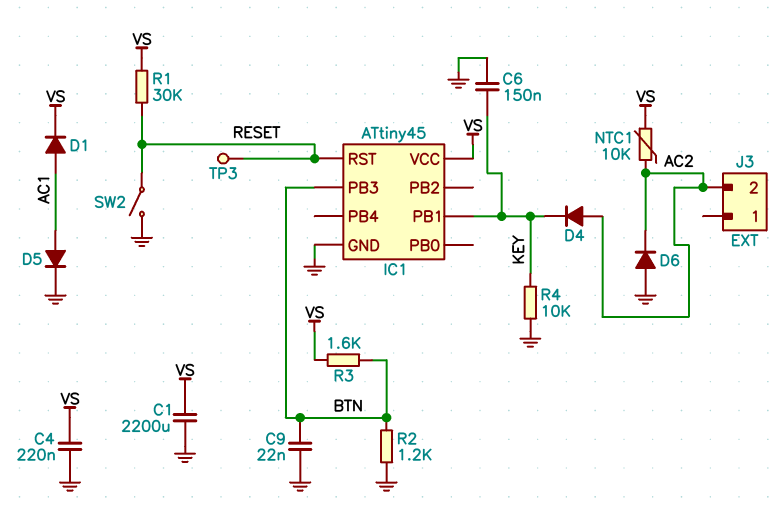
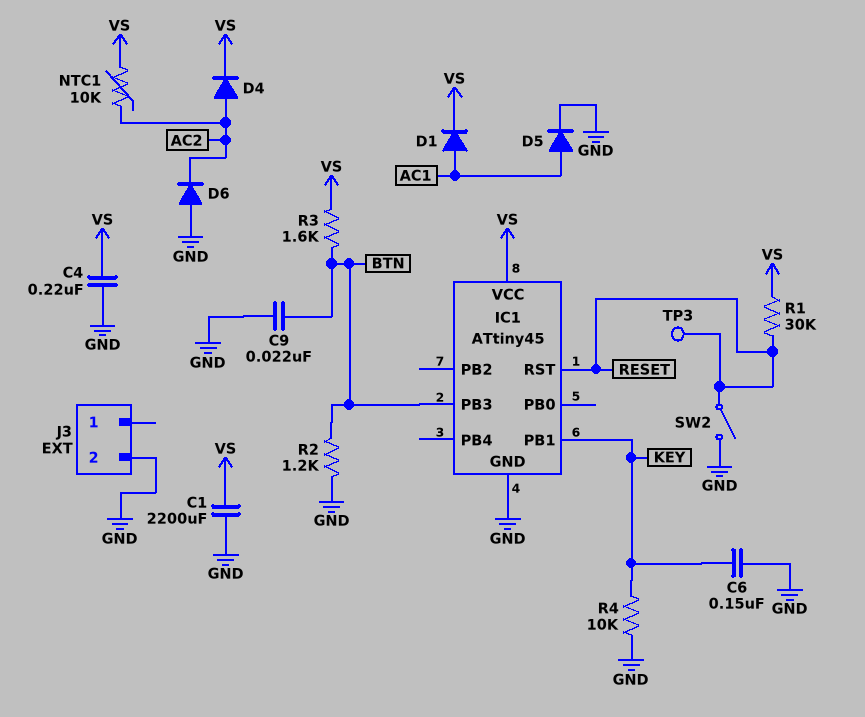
D4: diode (A AC2, K KEY) -> diode (A AC2, K VS)
J3 pin 2: AC2 -> GND

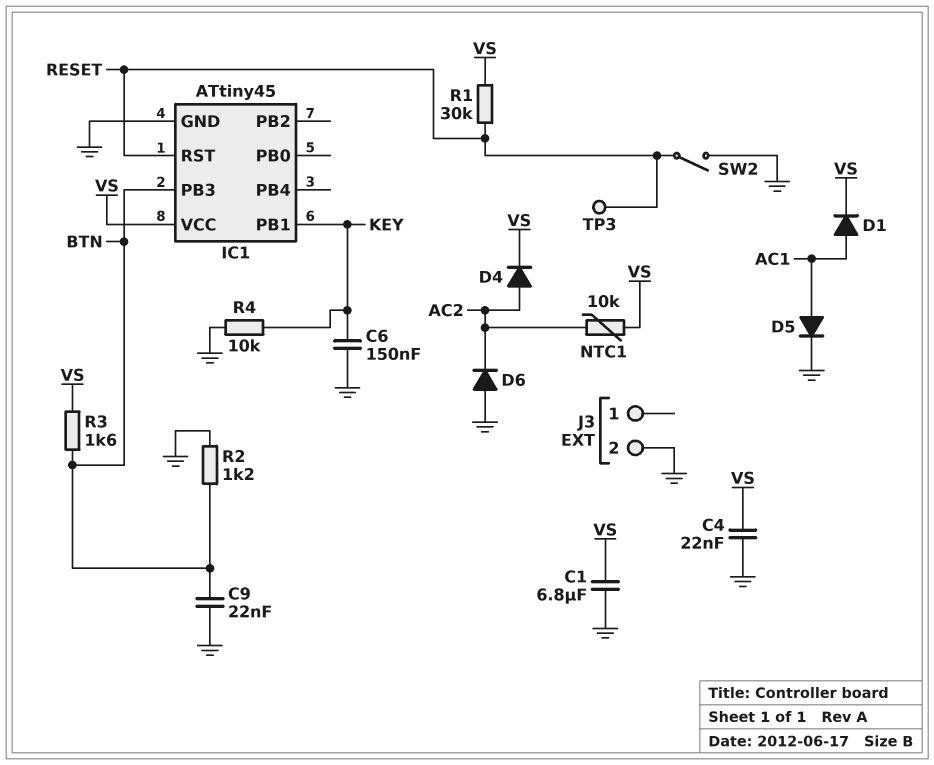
C1: 2200uF (GND, VS) -> 6.8uF (GND, VS)
C4: 220nF (GND, VS) -> 22nF (GND, VS)

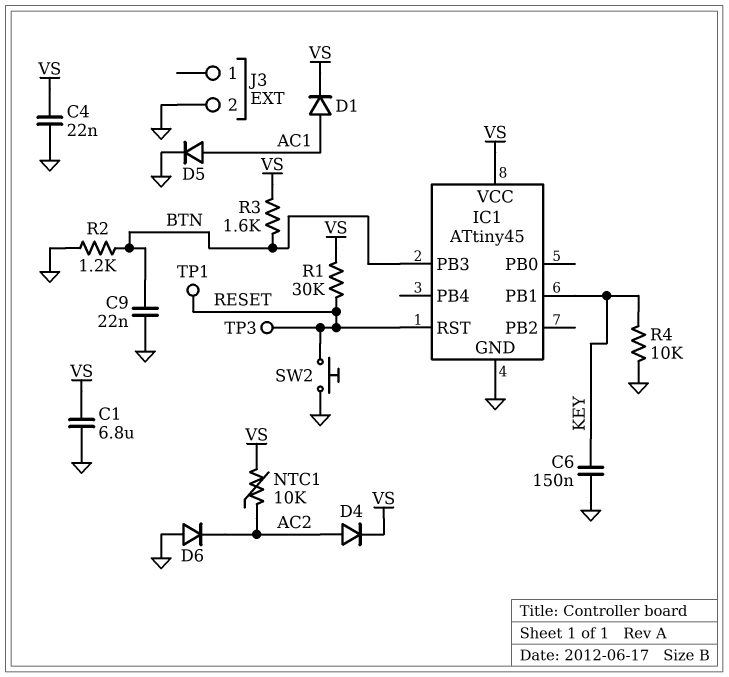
SW2: switch (GND, RESET) -> button (GND, RESET)
TP1: none -> test point (RESET)

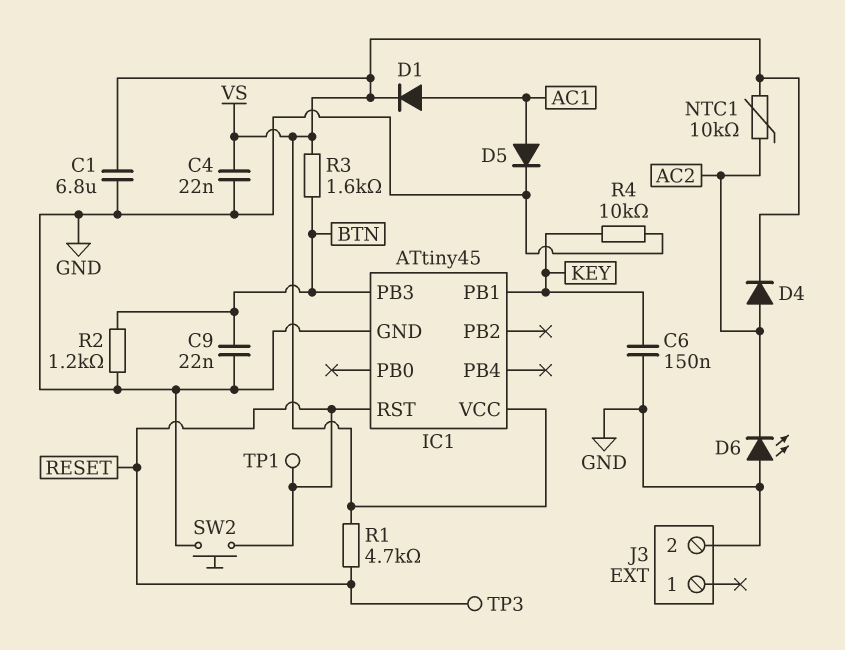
D6: diode (A GND, K AC2) -> LED (A GND, K AC2)
R1: 30k (RESET, VS) -> 4.7k (RESET, VS)

